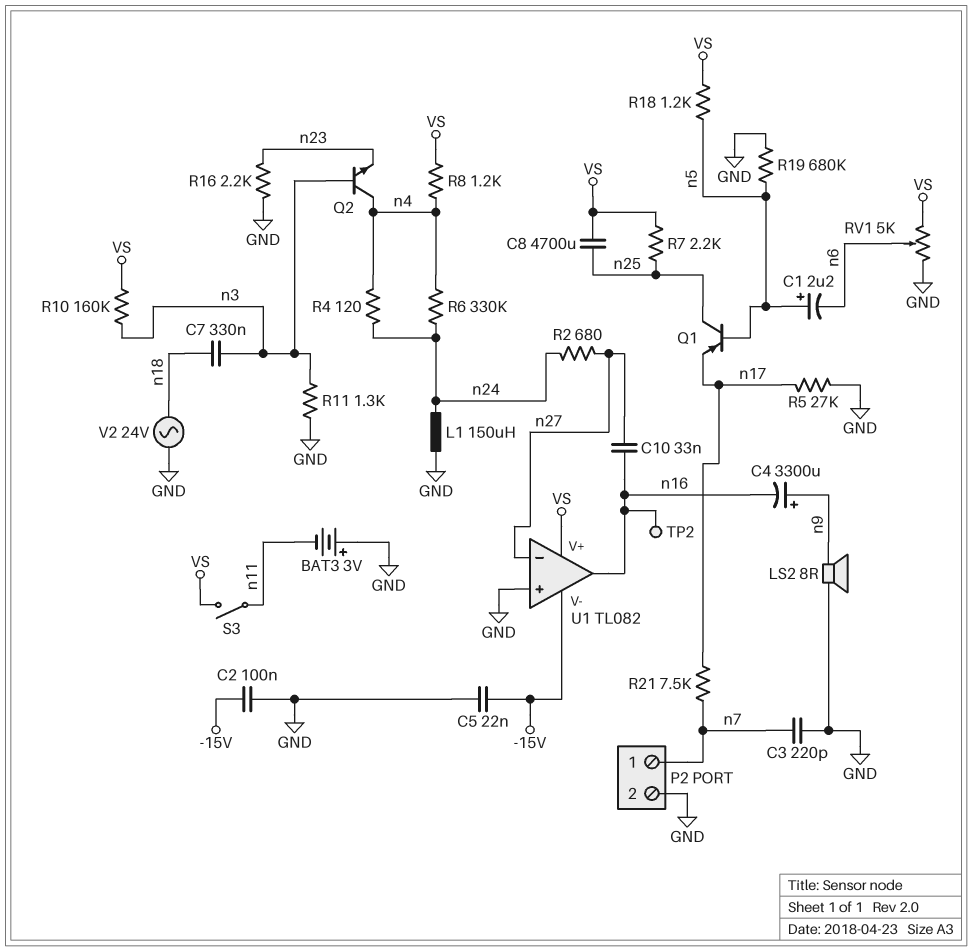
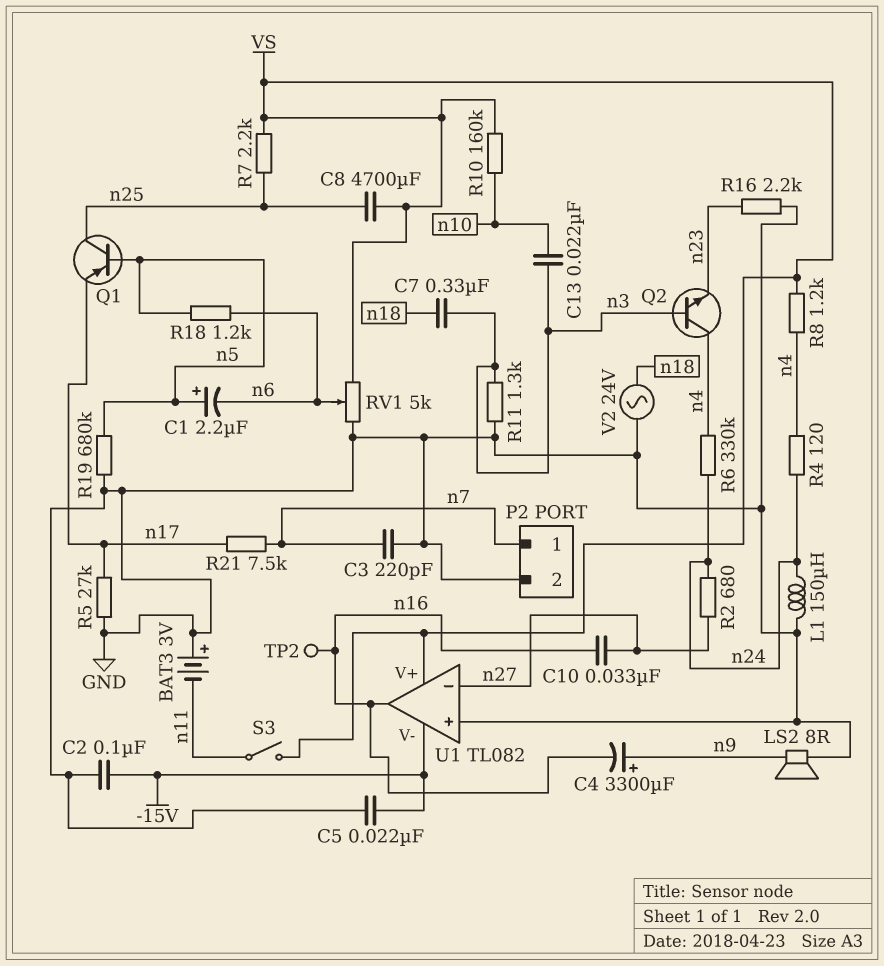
C13: none -> 22nF (n3, n10)
R10: 160k (VS, n3) -> 160k (VS, n10)
R18: 1.2k (VS, n5) -> 1.2k (n5, n6)

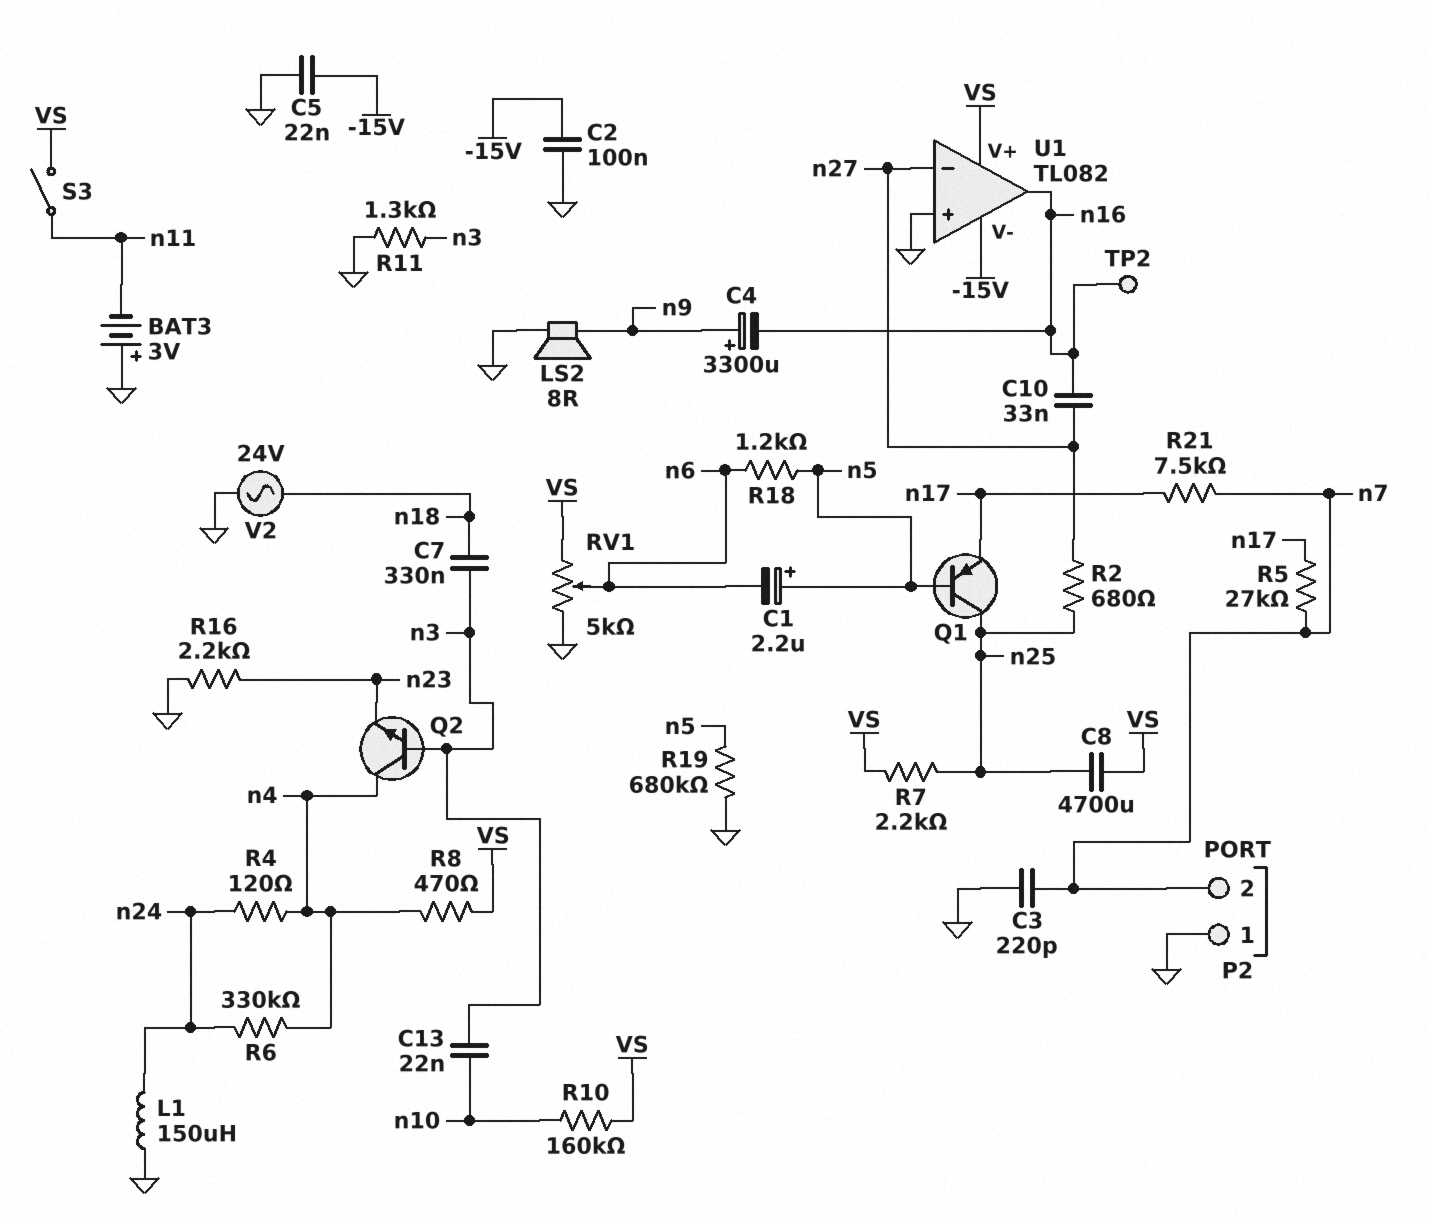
P2 pin 1: n7 -> GND
P2 pin 2: GND -> n7
R2: 680 (n24, n27) -> 680 (n25, n27)
R5: 27k (GND, n17) -> 27k (n7, n17)
R8: 1.2k (VS, n4) -> 470 (VS, n4)

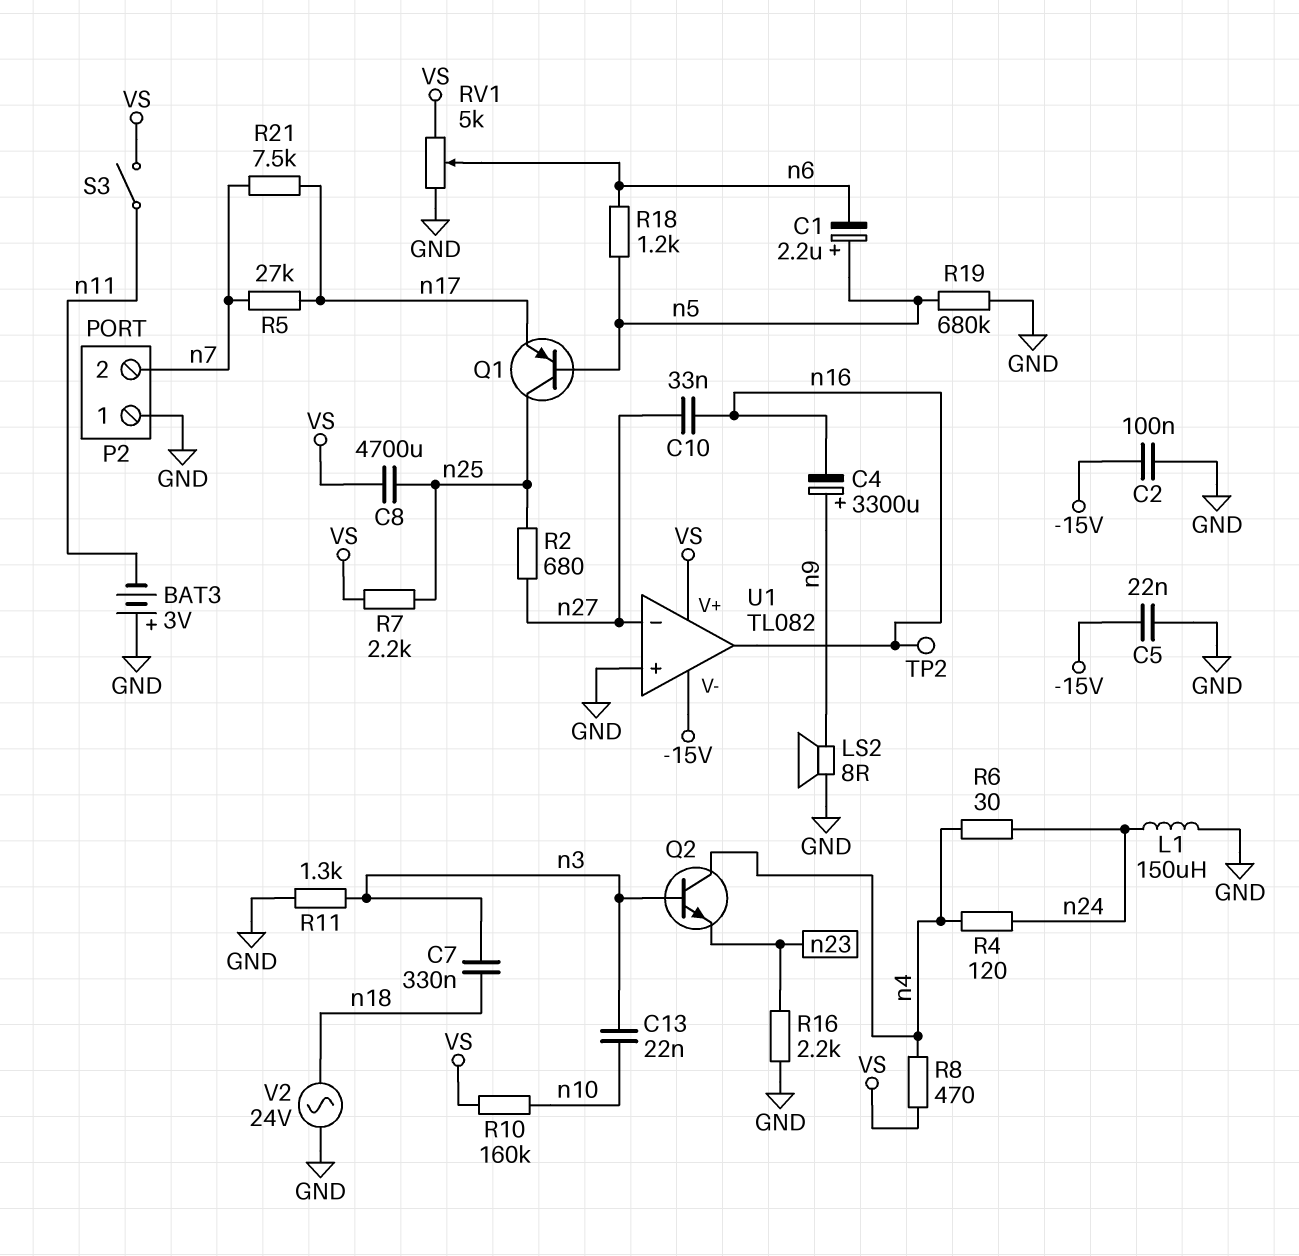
C3: 220pF (GND, n7) -> none
R6: 330k (n4, n24) -> 30 (n4, n24)

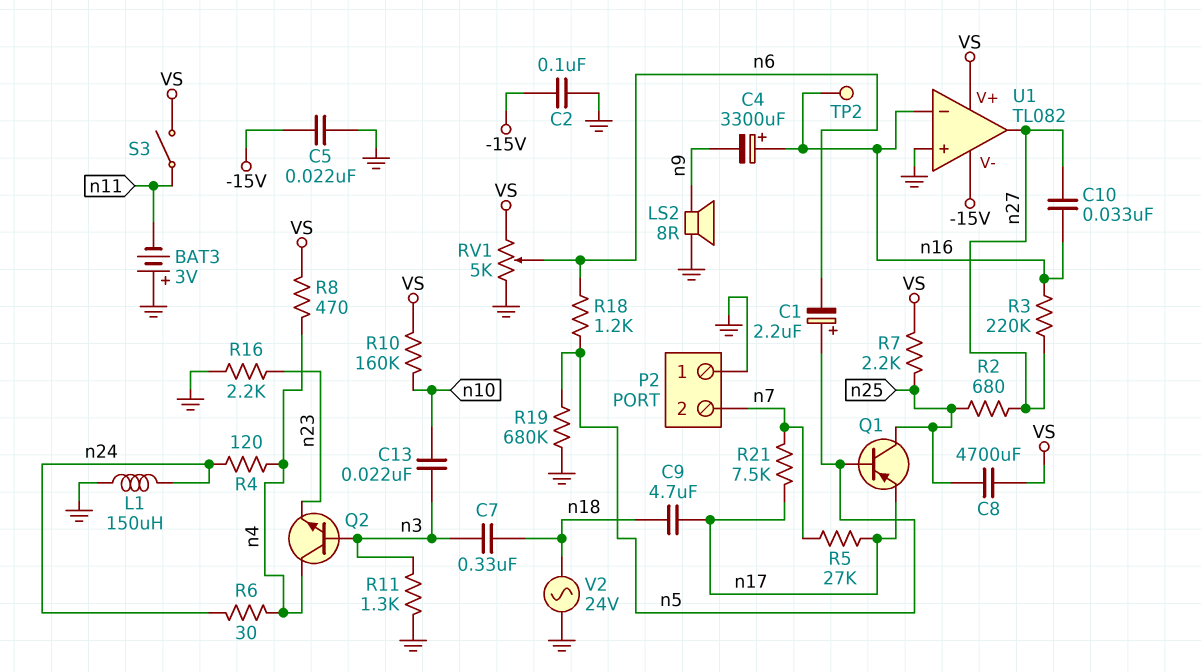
C4: 3300uF (plus n9, minus n16) -> 3300uF (plus n16, minus n9)
C9: none -> 4.7uF (n17, n18)
R3: none -> 220k (n16, n27)
U1 pin in-: n27 -> n16
U1 pin out: n16 -> n27

